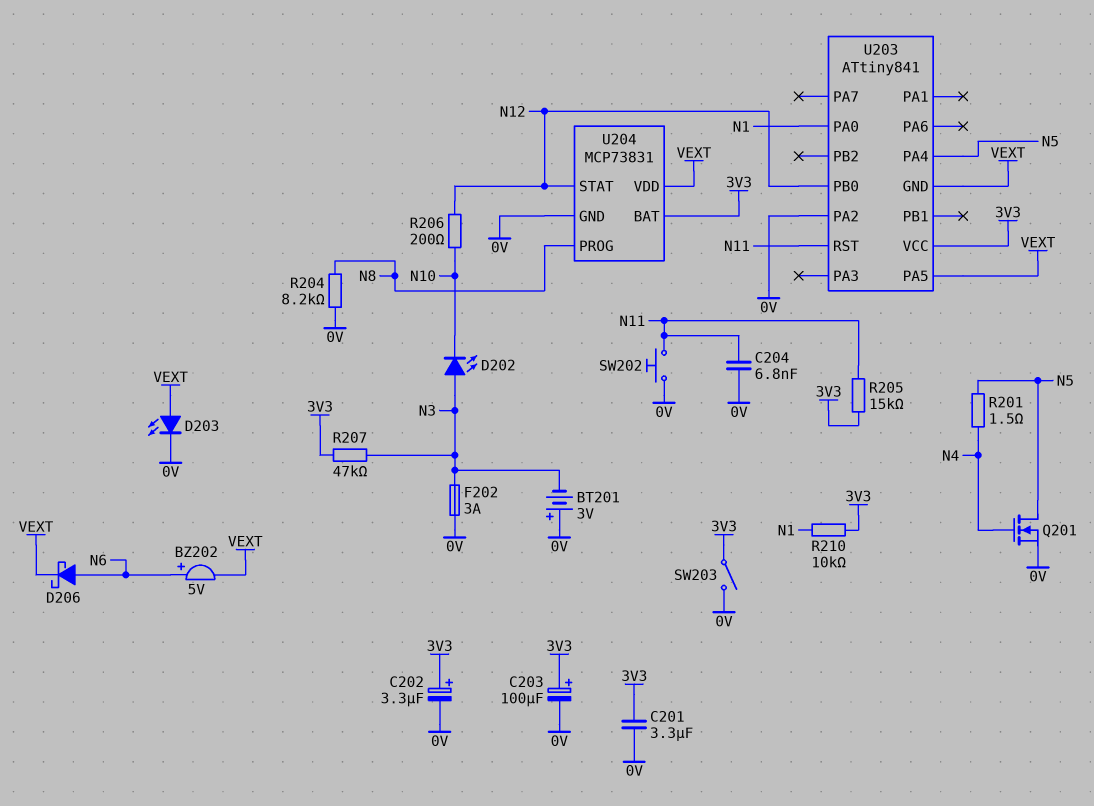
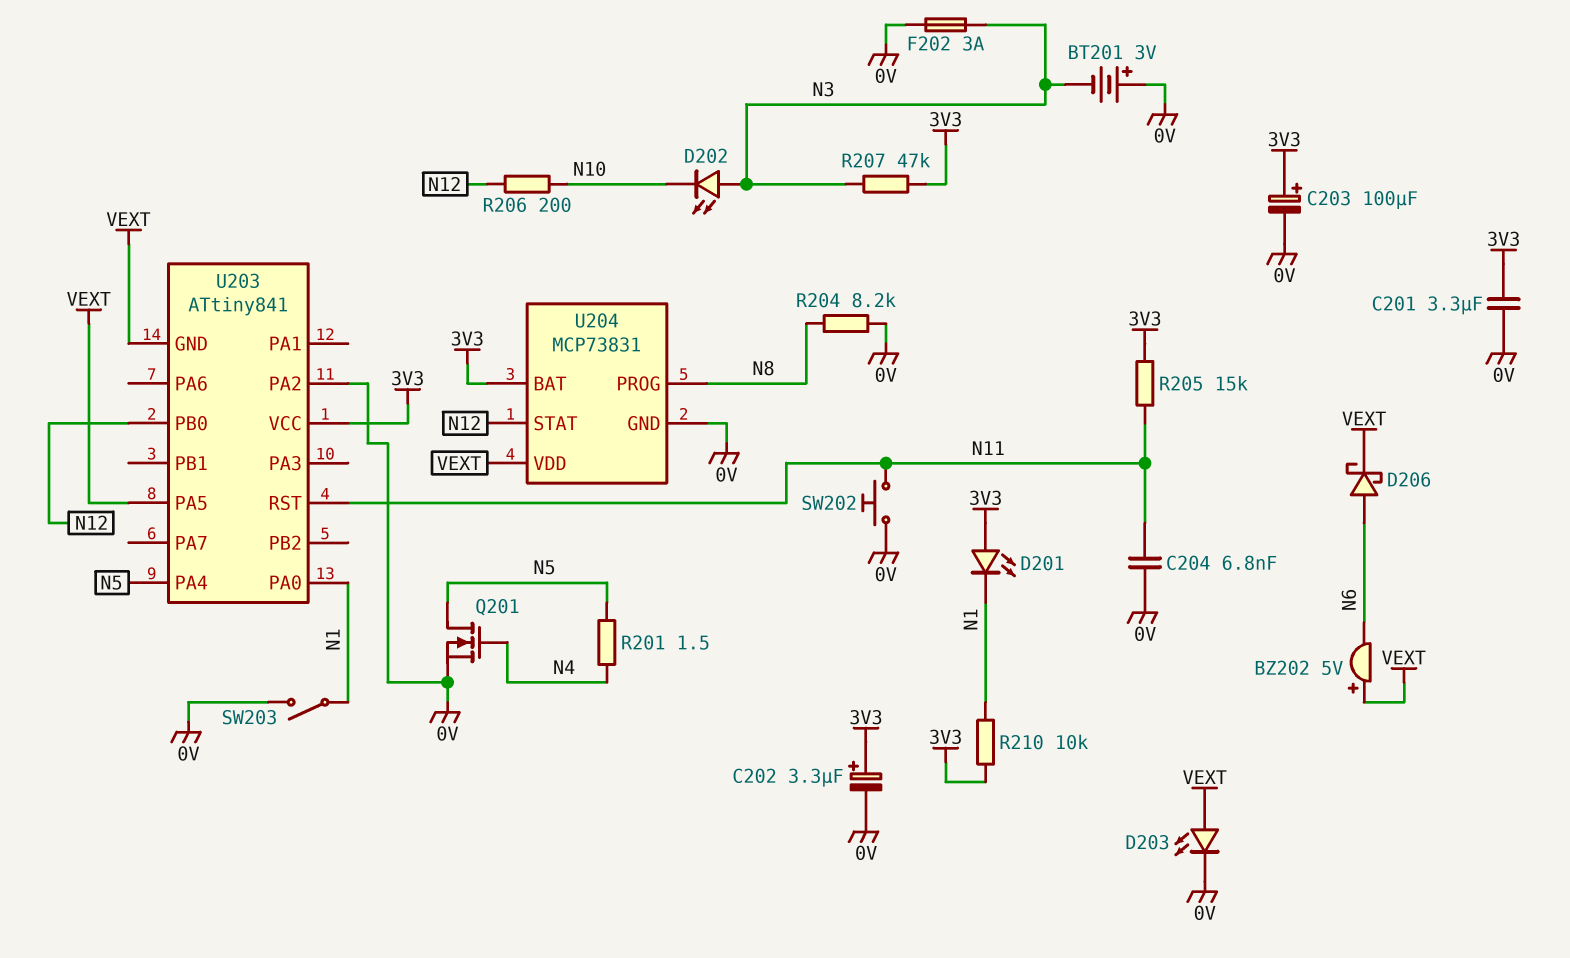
BZ202: buzzer 5V (plus N6, minus VEXT) -> buzzer 5V (plus VEXT, minus N6)
D201: none -> LED (A 3V3, K N1)
SW203: switch (0V, 3V3) -> switch (0V, N1)

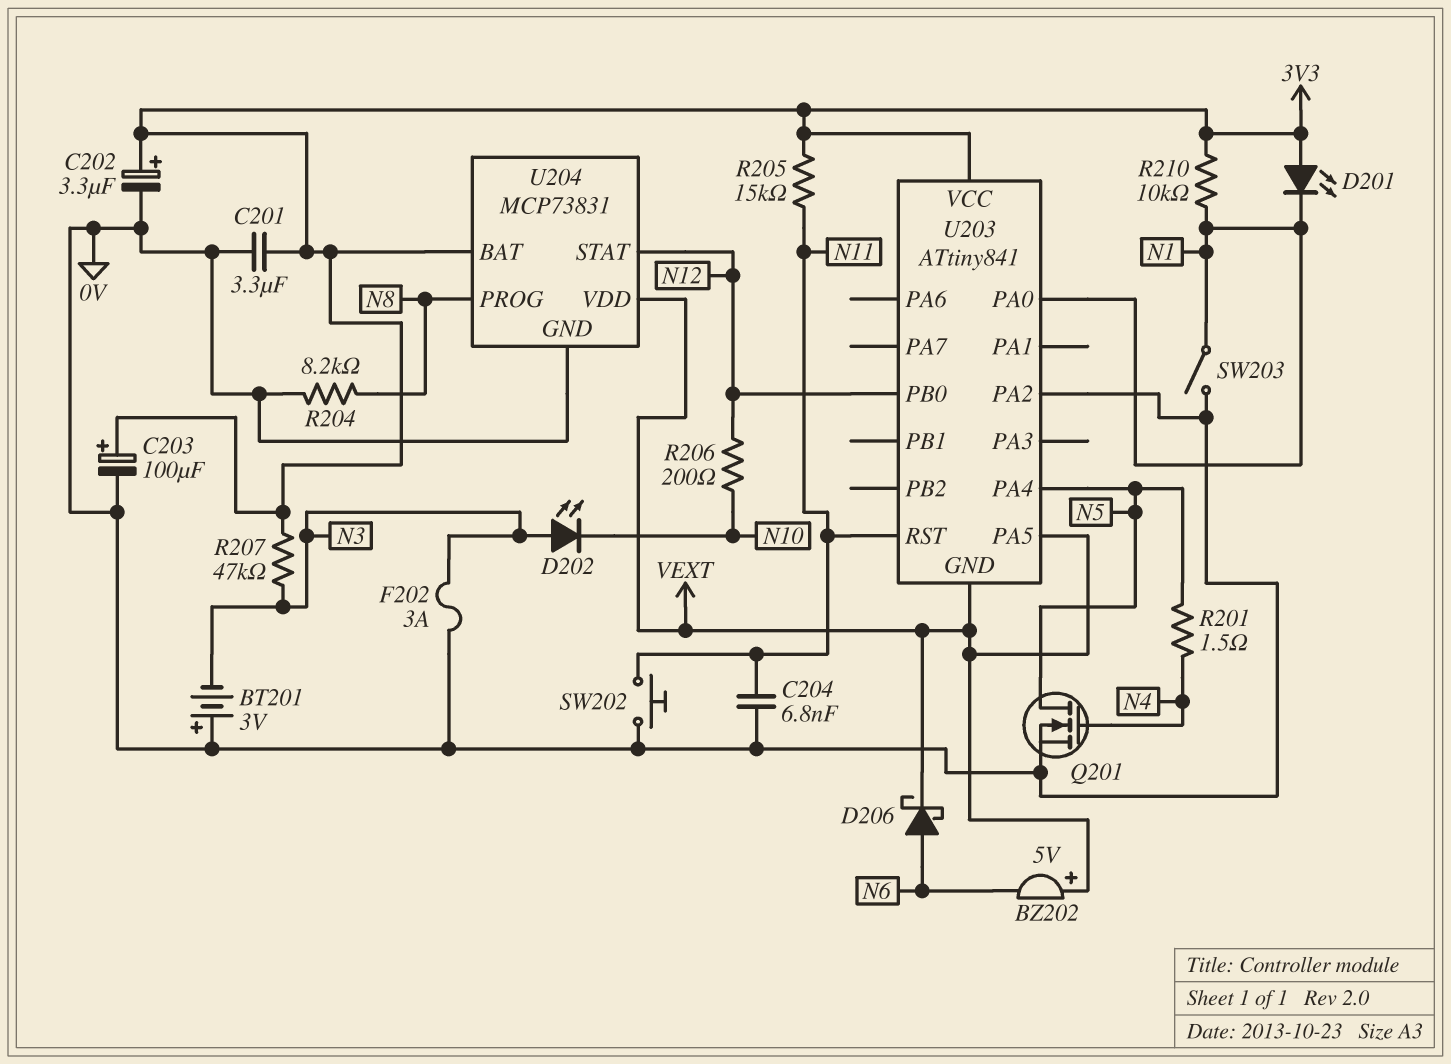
D203: LED (A VEXT, K 0V) -> none

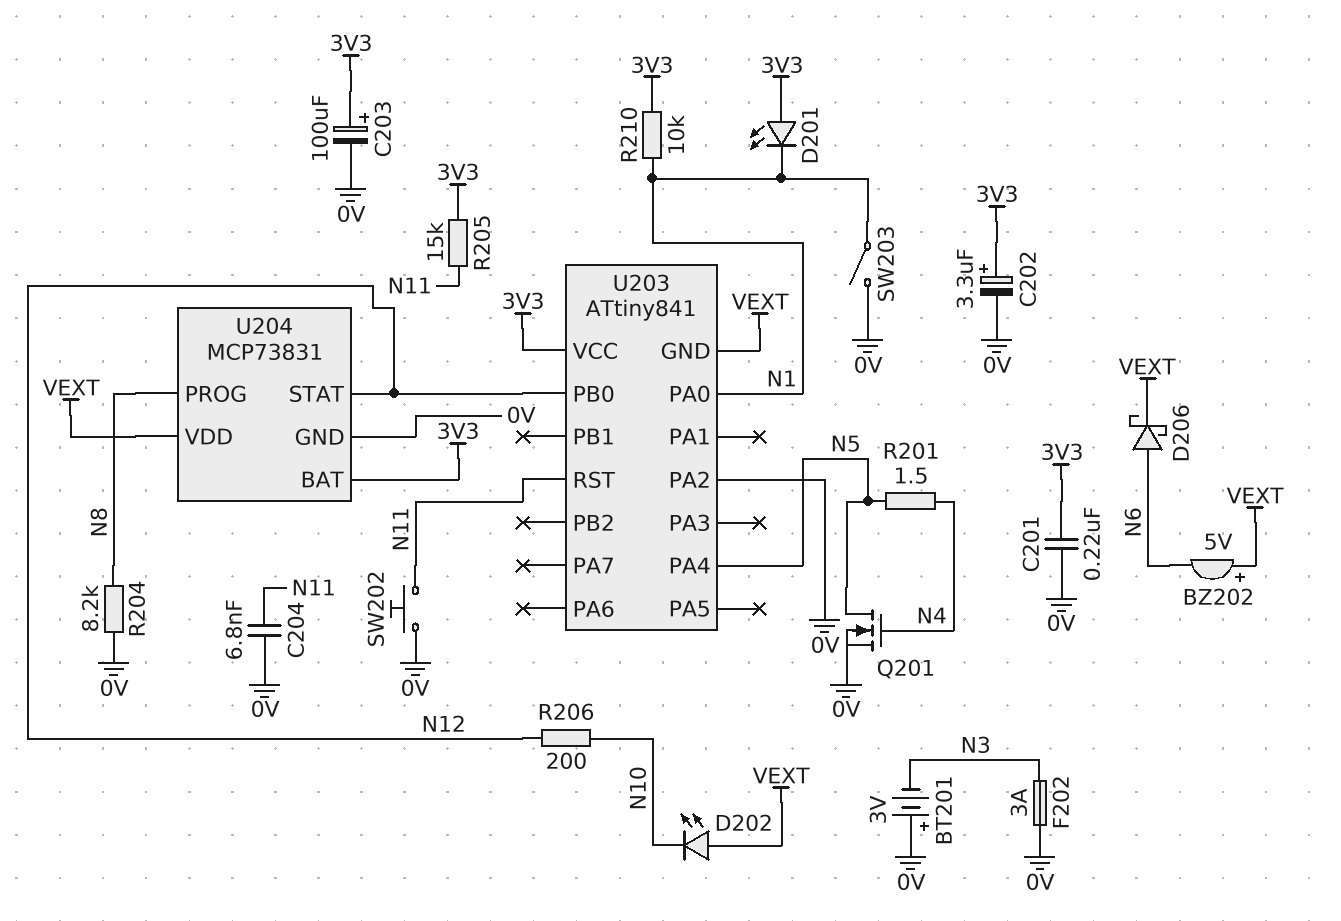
C201: 3.3uF (0V, 3V3) -> 220nF (0V, 3V3)
D202: LED (A N3, K N10) -> LED (A VEXT, K N10)
R207: 47k (3V3, N3) -> none
U203 pin PA5: VEXT -> none

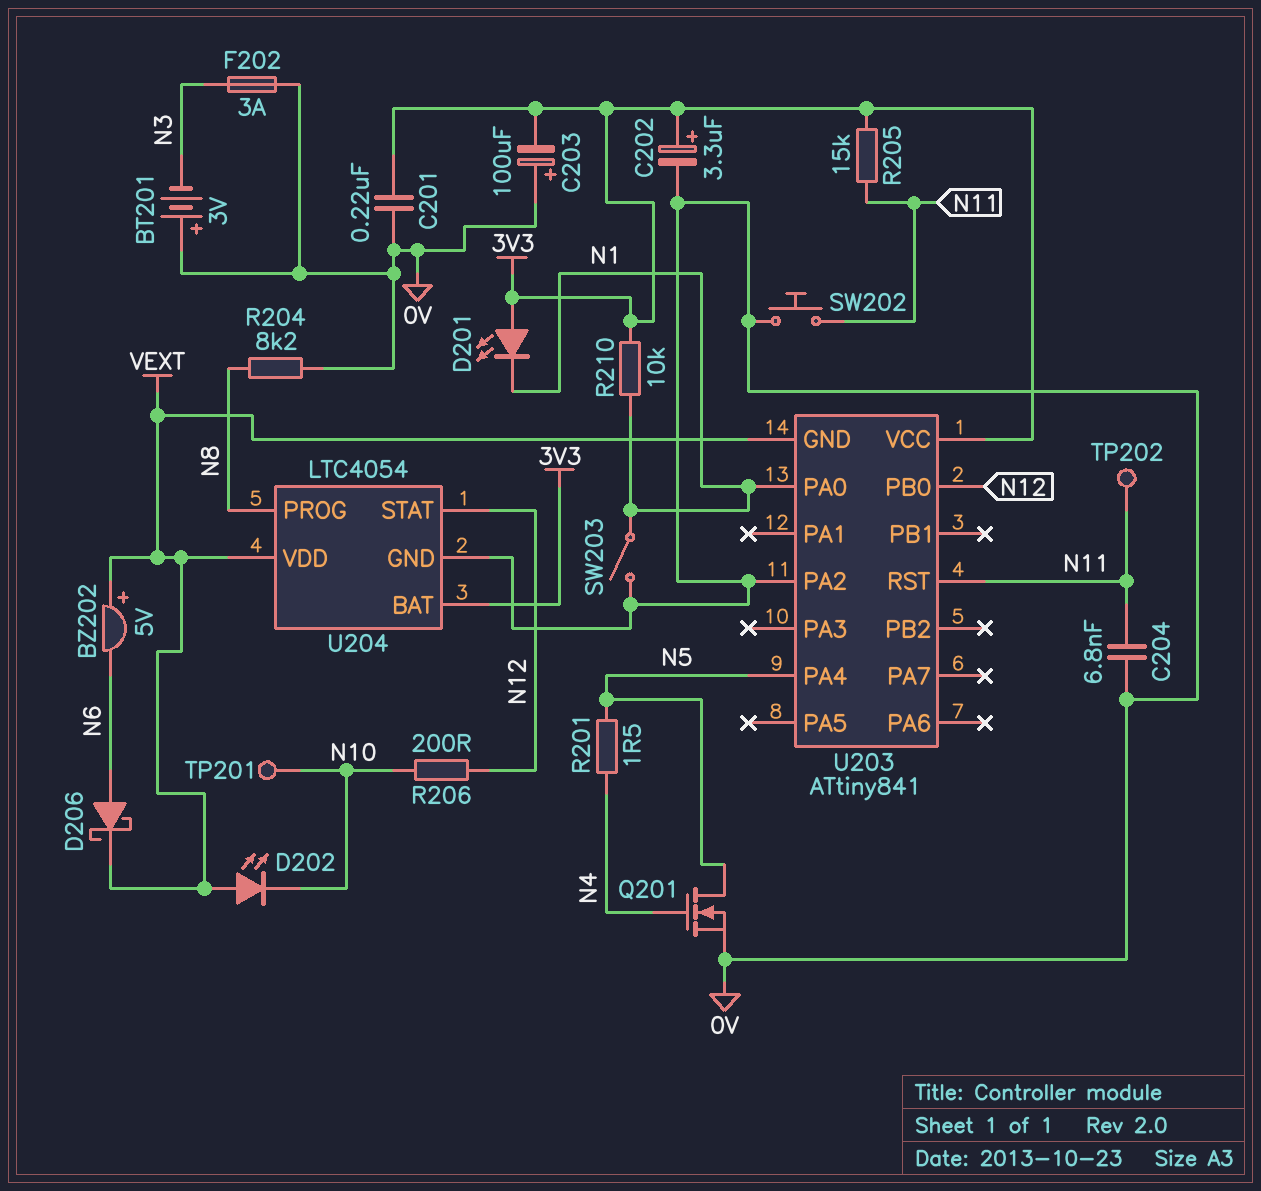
C203: 100uF (plus 3V3, minus 0V) -> 100uF (plus 0V, minus 3V3)
TP201: none -> test point (N10)
TP202: none -> test point (N11)
U204: MCP73831 -> LTC4054

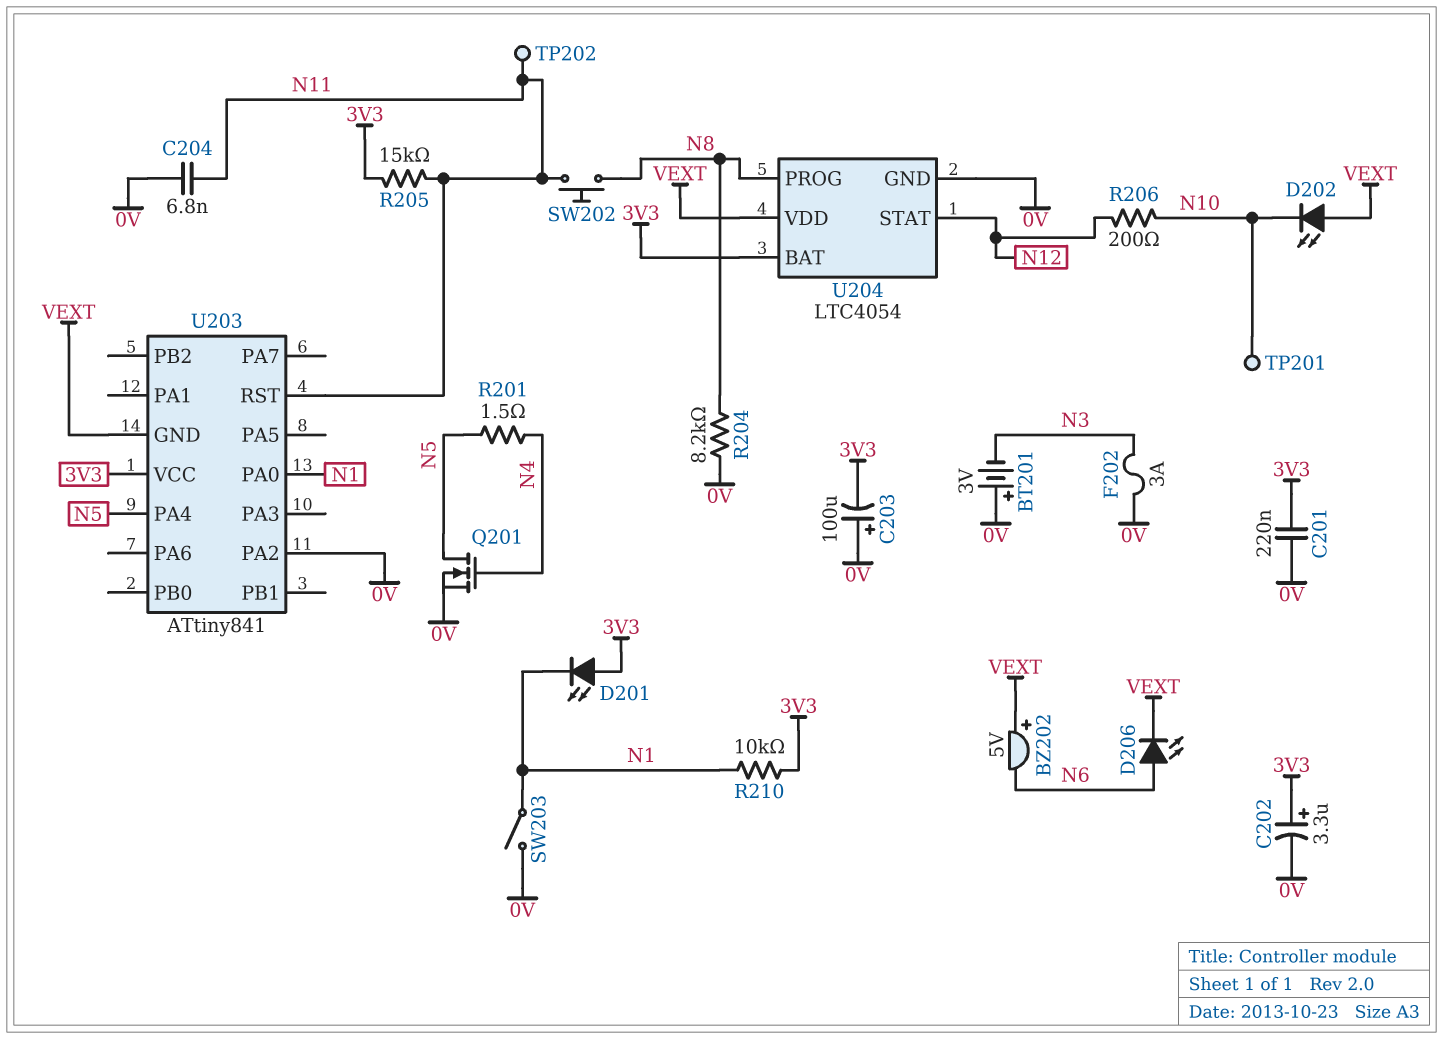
D206: schottky (A N6, K VEXT) -> LED (A N6, K VEXT)
SW202: button (0V, N11) -> button (N8, N11)
U203 pin PB0: N12 -> none

